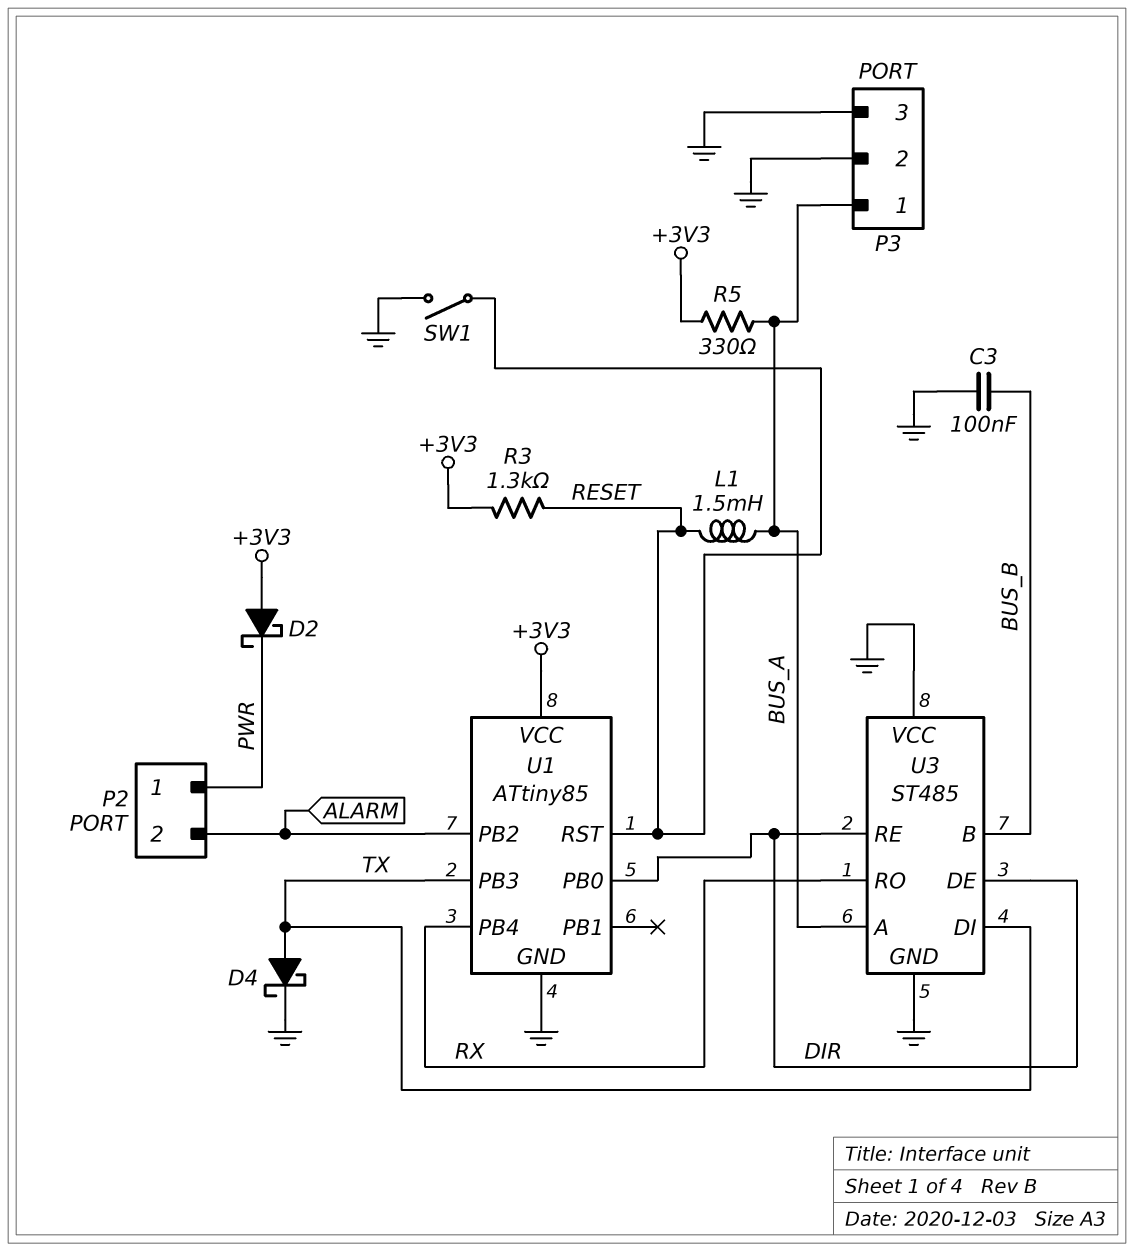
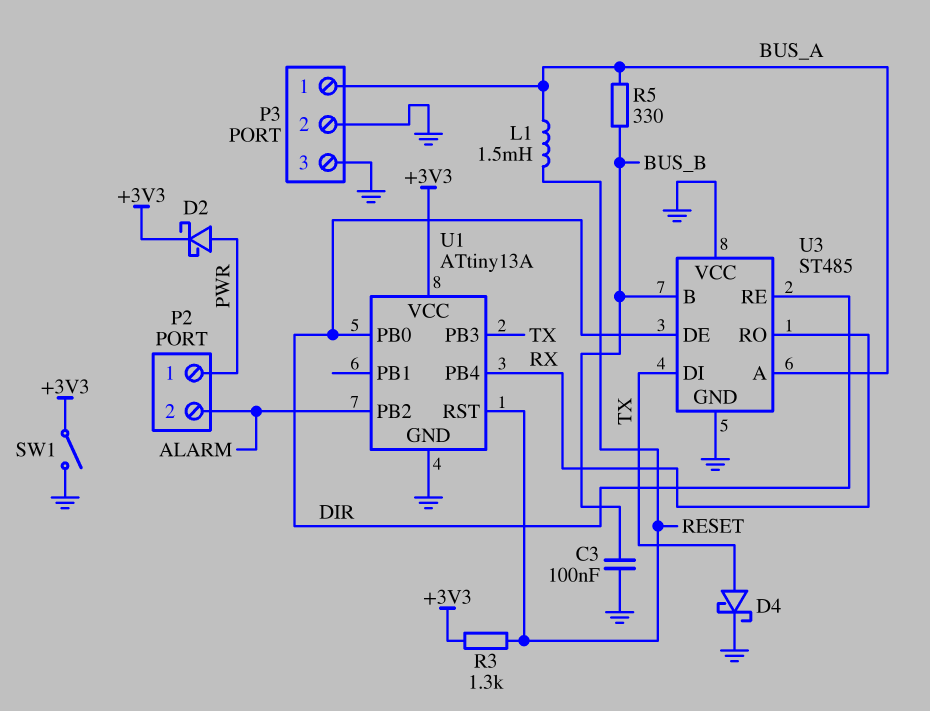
D2: schottky (A +3V3, K PWR) -> schottky (A PWR, K +3V3)
R5: 330 (+3V3, BUS_A) -> 330 (BUS_A, BUS_B)
SW1: switch (GND, RESET) -> switch (+3V3, GND)
U1: ATtiny85 -> ATtiny13A

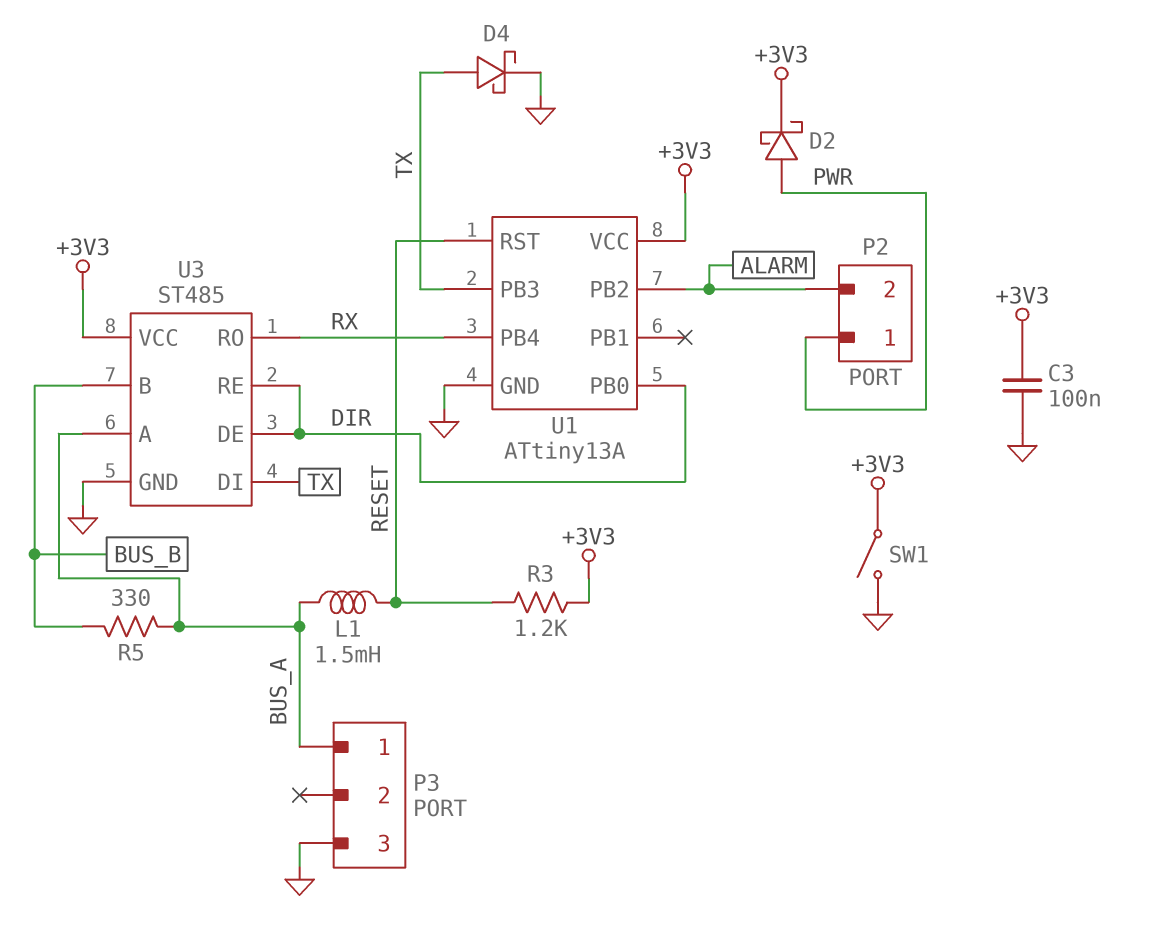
C3: 100nF (BUS_B, GND) -> 100nF (+3V3, GND)
P3 pin 2: GND -> none
R3: 1.3k (+3V3, RESET) -> 1.2k (+3V3, RESET)
U3 pin VCC: GND -> +3V3

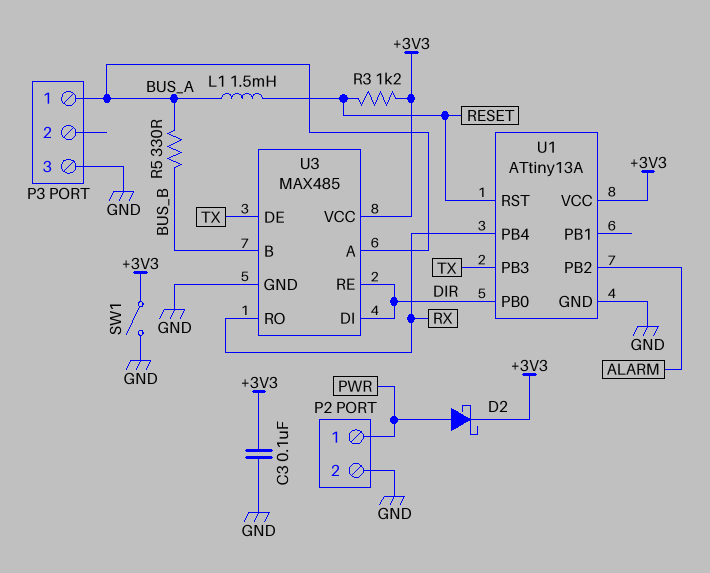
D4: schottky (A TX, K GND) -> none
P2 pin 2: ALARM -> GND
U3: ST485 -> MAX485
U3 pin DE: DIR -> TX
U3 pin DI: TX -> DIR

